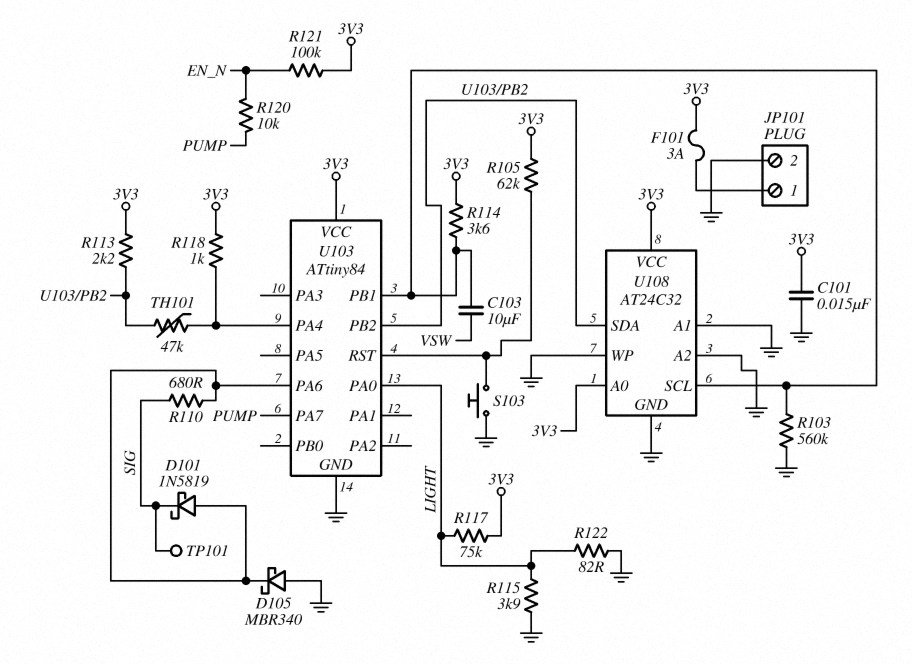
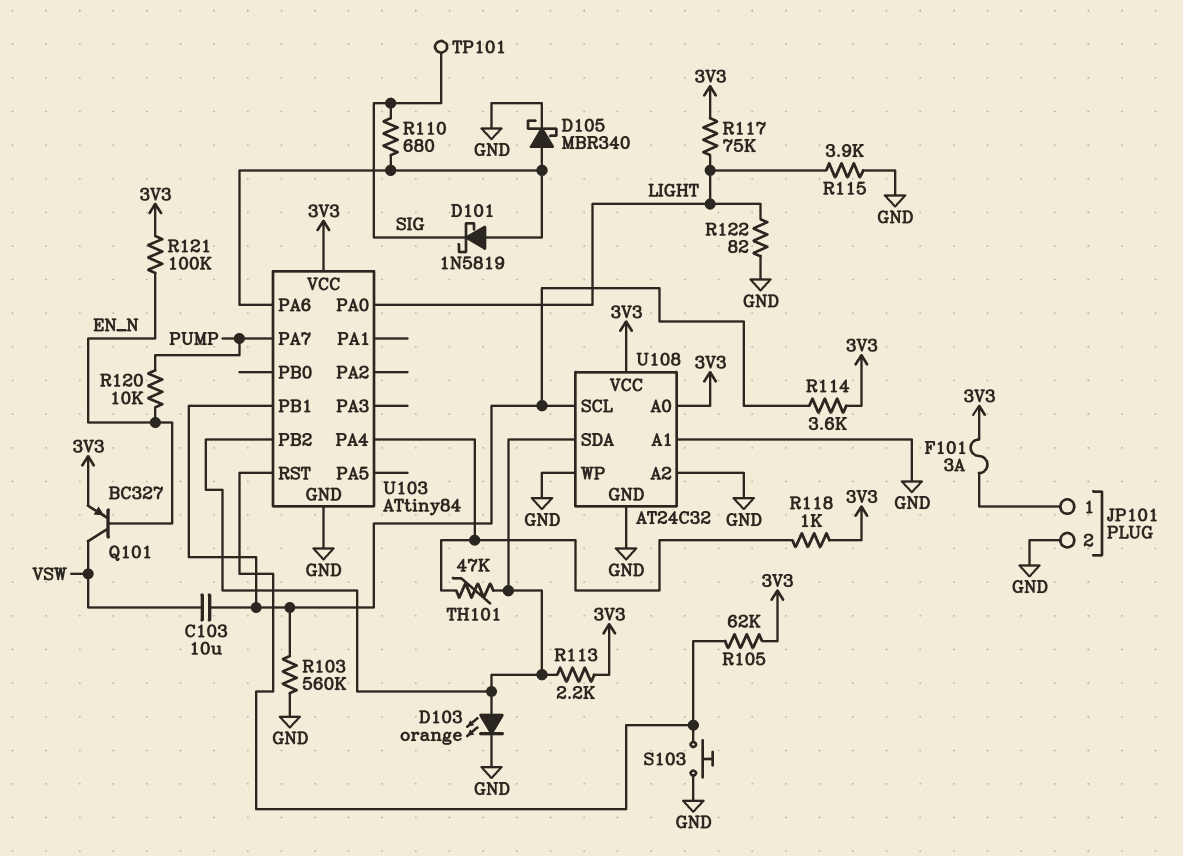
C101: 15nF (3V3, GND) -> none
D103: none -> LED orange (A U103/PB2, K GND)
D105: schottky MBR340 (A GND, K U103/PA6) -> schottky MBR340 (A U103/PA6, K GND)
Q101: none -> PNP BC327 (B EN_N, C VSW, E 3V3)

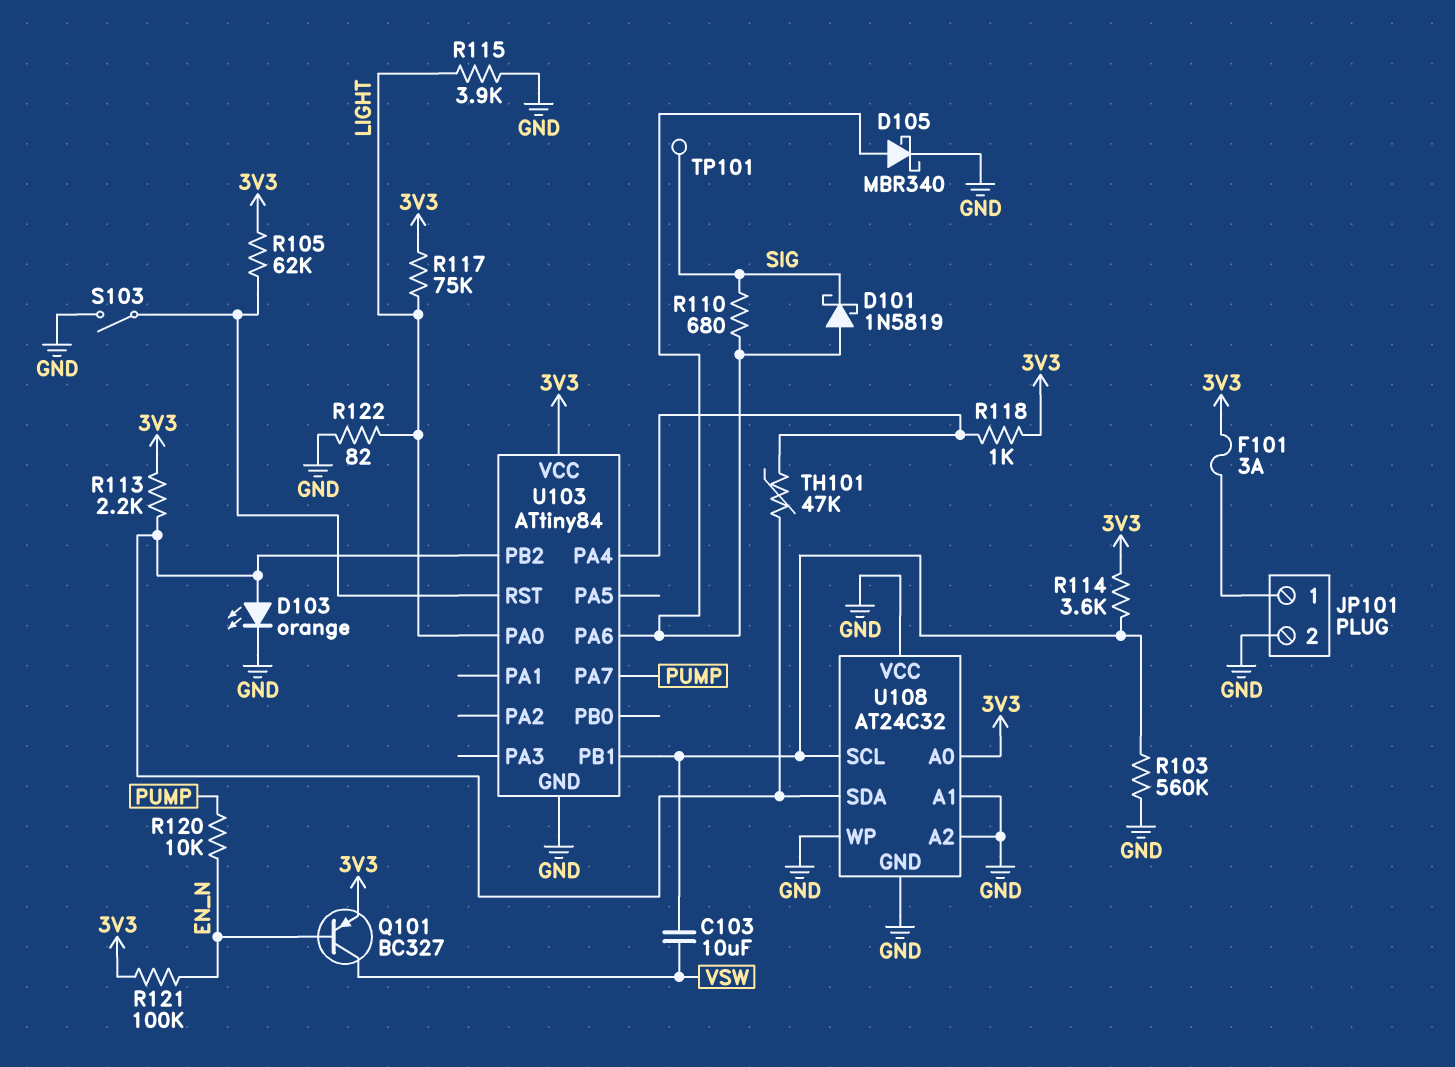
S103: button (GND, U103/RST) -> switch (GND, U103/RST)
U108 pin VCC: 3V3 -> GND

